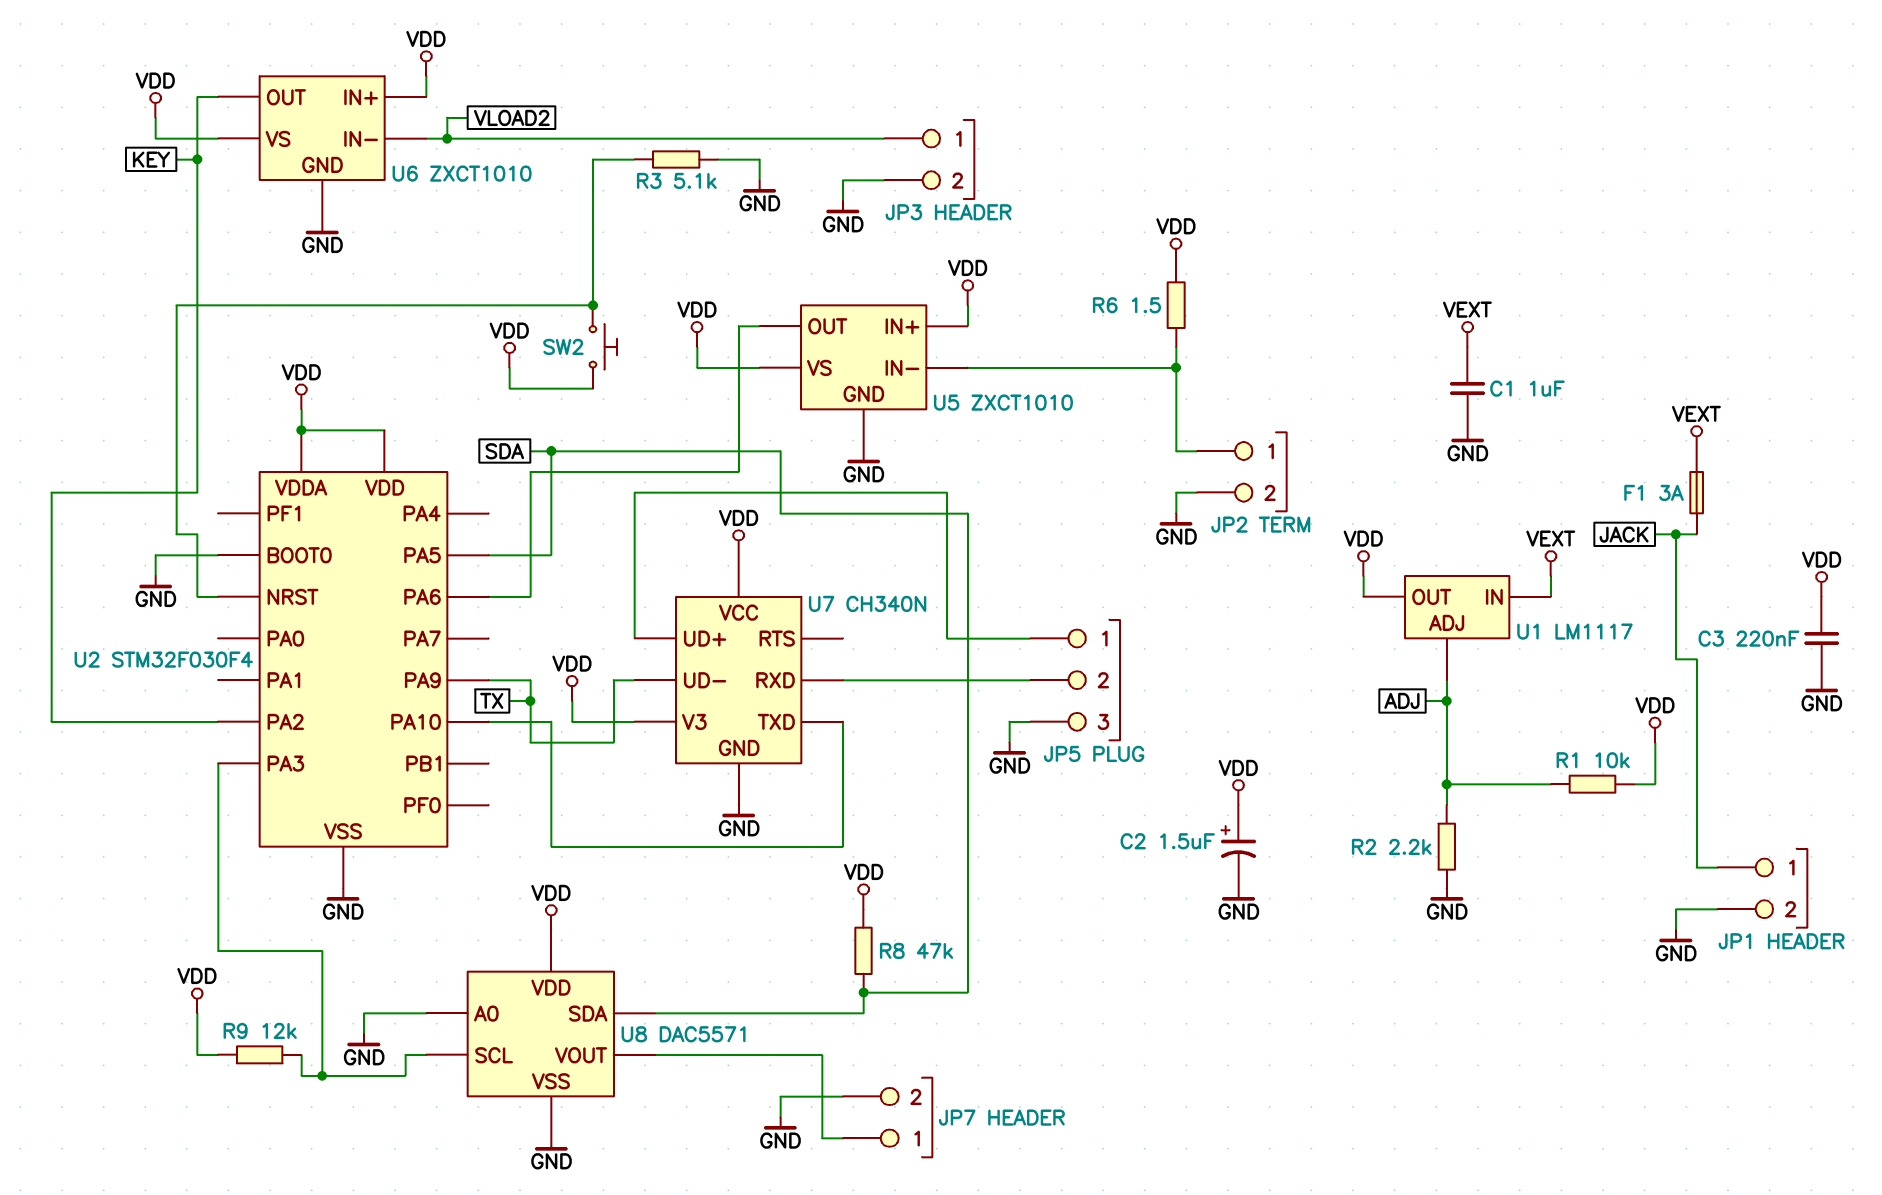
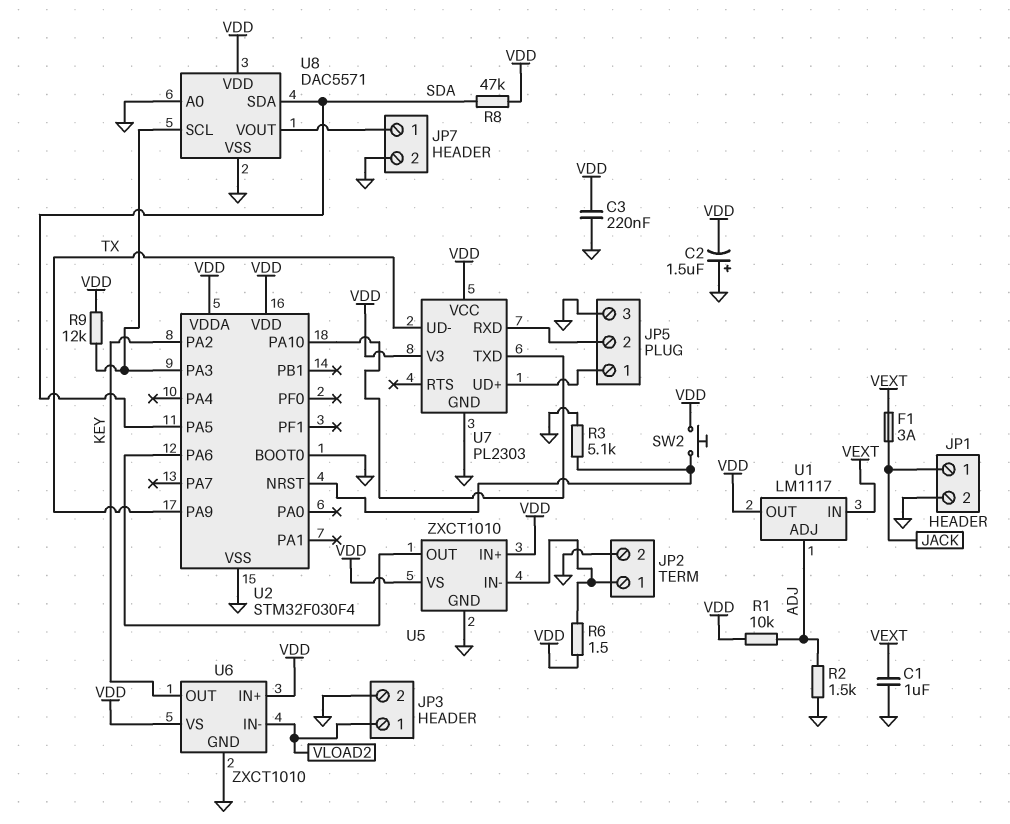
C2: 1.5uF (plus VDD, minus GND) -> 1.5uF (plus GND, minus VDD)
R2: 2.2k (ADJ, GND) -> 1.5k (ADJ, GND)
U7: CH340N -> PL2303

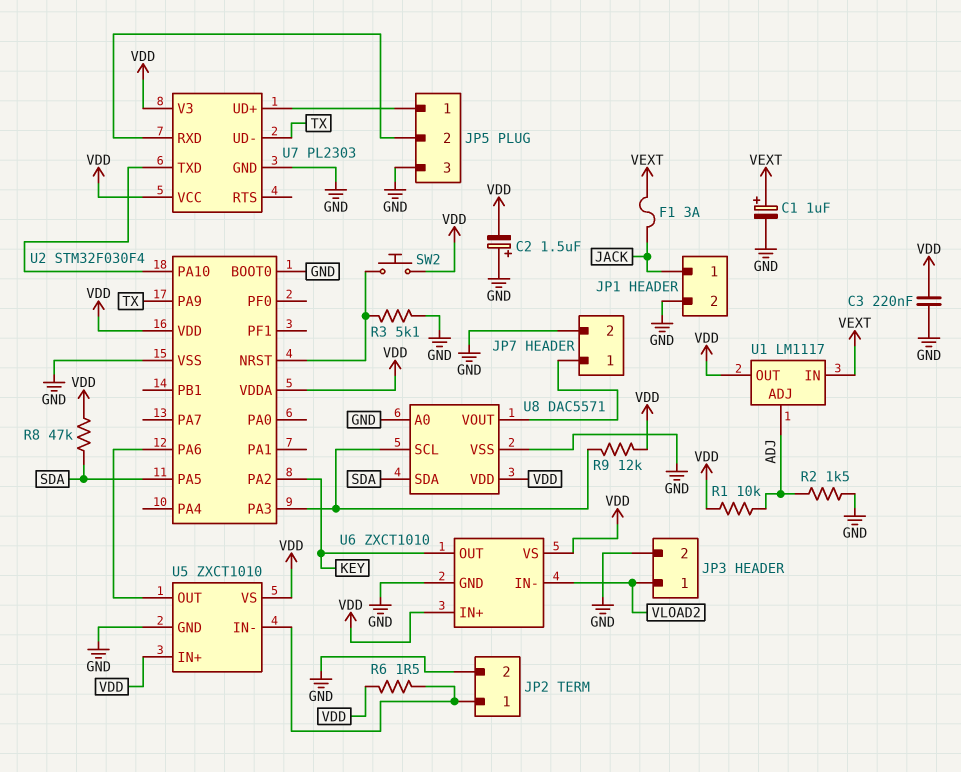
C1: 1uF (GND, VEXT) -> 1uF (plus VEXT, minus GND)

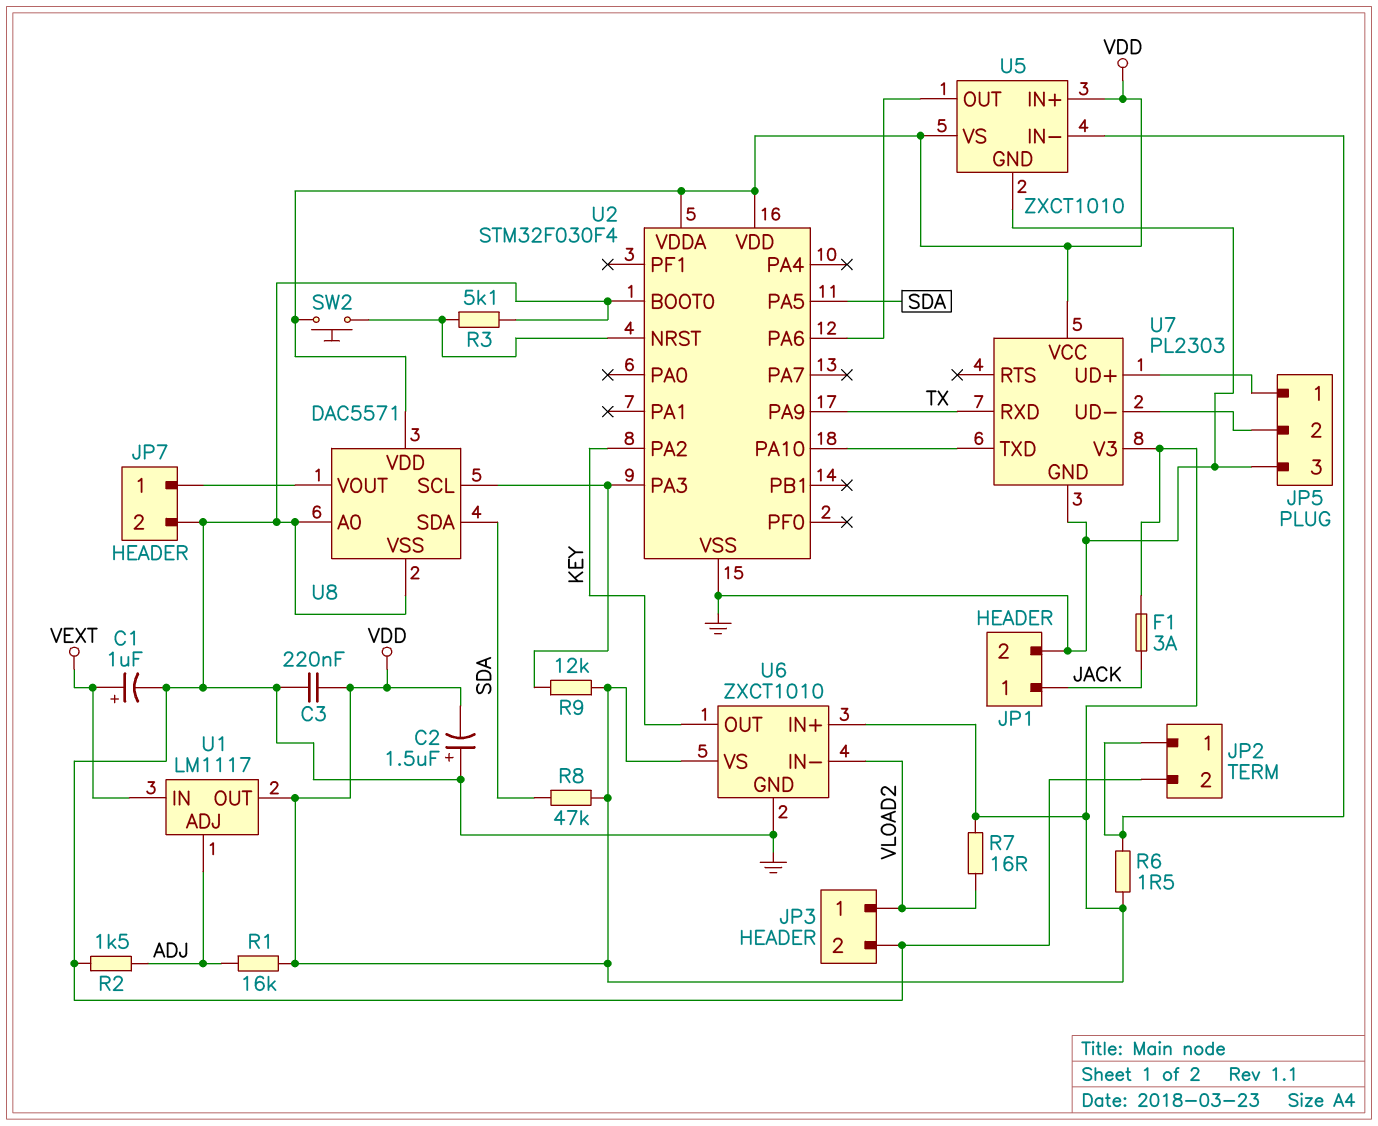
F1: 3A (JACK, VEXT) -> 3A (JACK, VDD)
R1: 10k (ADJ, VDD) -> 16k (ADJ, VDD)
R7: none -> 16 (VDD, VLOAD2)
U7 pin RXD: JP5/2 -> TX
U7 pin UD-: TX -> JP5/2

